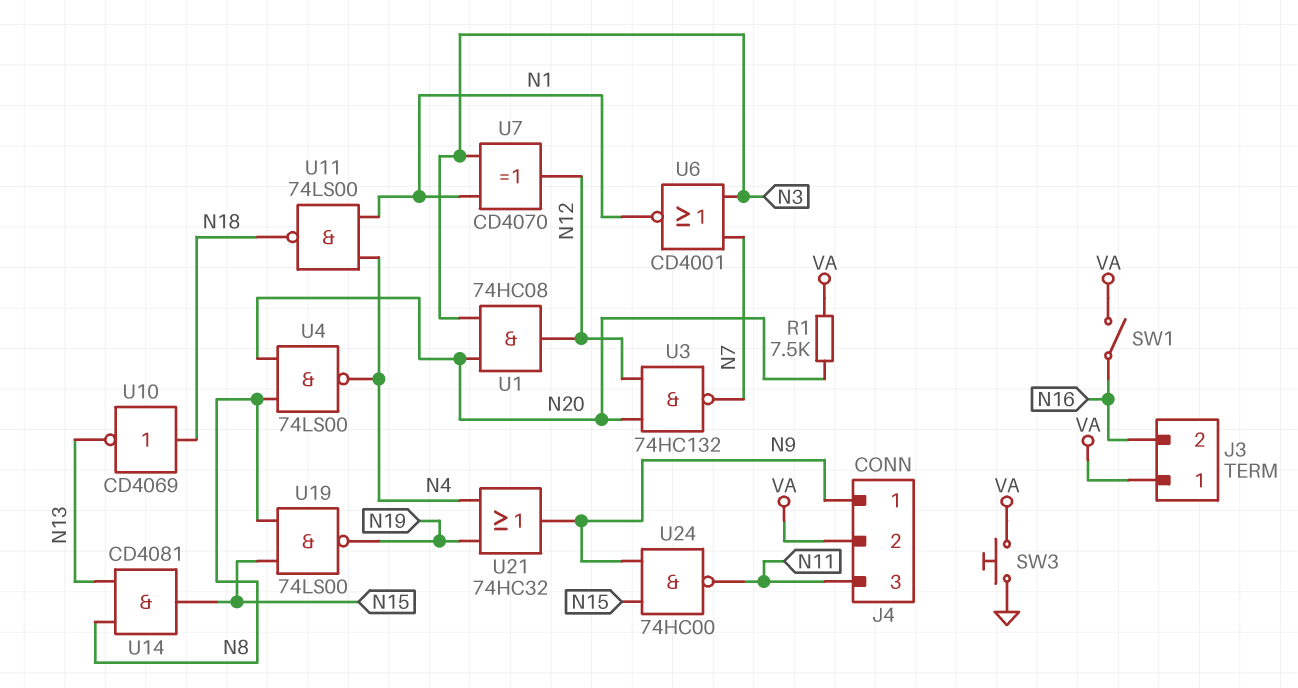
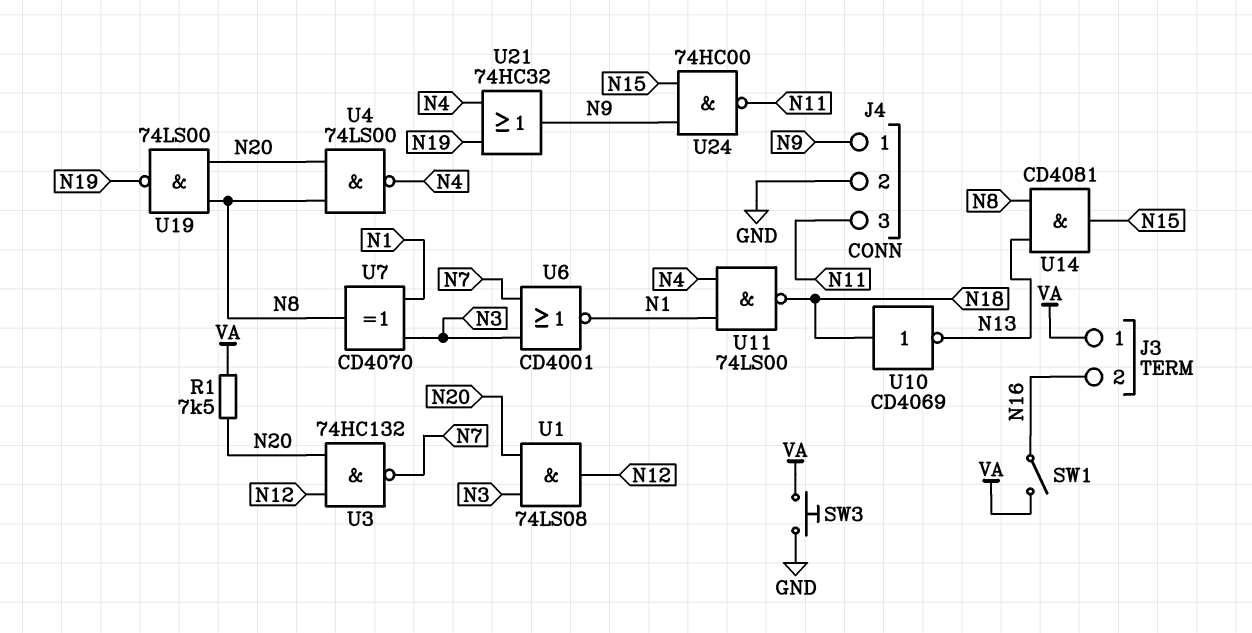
J4 pin 2: VA -> GND
U1: AND 74HC08 (in N3, in N20, out N12) -> AND 74LS08 (in N3, in N20, out N12)
U7: XOR CD4070 (in N1, in N3, out N12) -> XOR CD4070 (in N1, in N3, out N8)
U19: NAND 74LS00 (in N8, in N15, out N19) -> NAND 74LS00 (in N8, in N20, out N19)

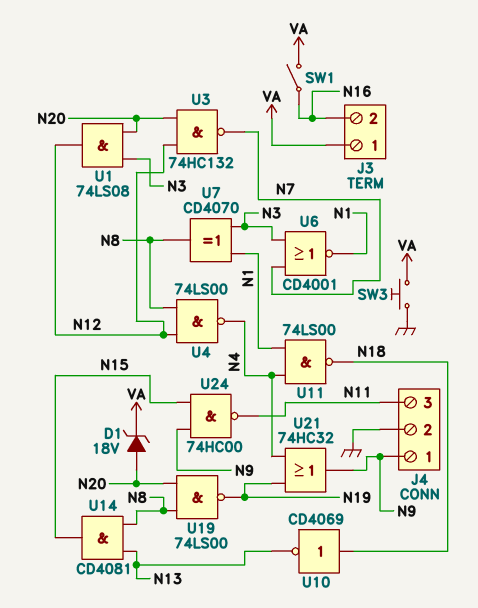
D1: none -> zener 18V (A N20, K VA)
R1: 7.5k (N20, VA) -> none
U4: NAND 74LS00 (in N8, in N20, out N4) -> NAND 74LS00 (in N8, in N12, out N4)

